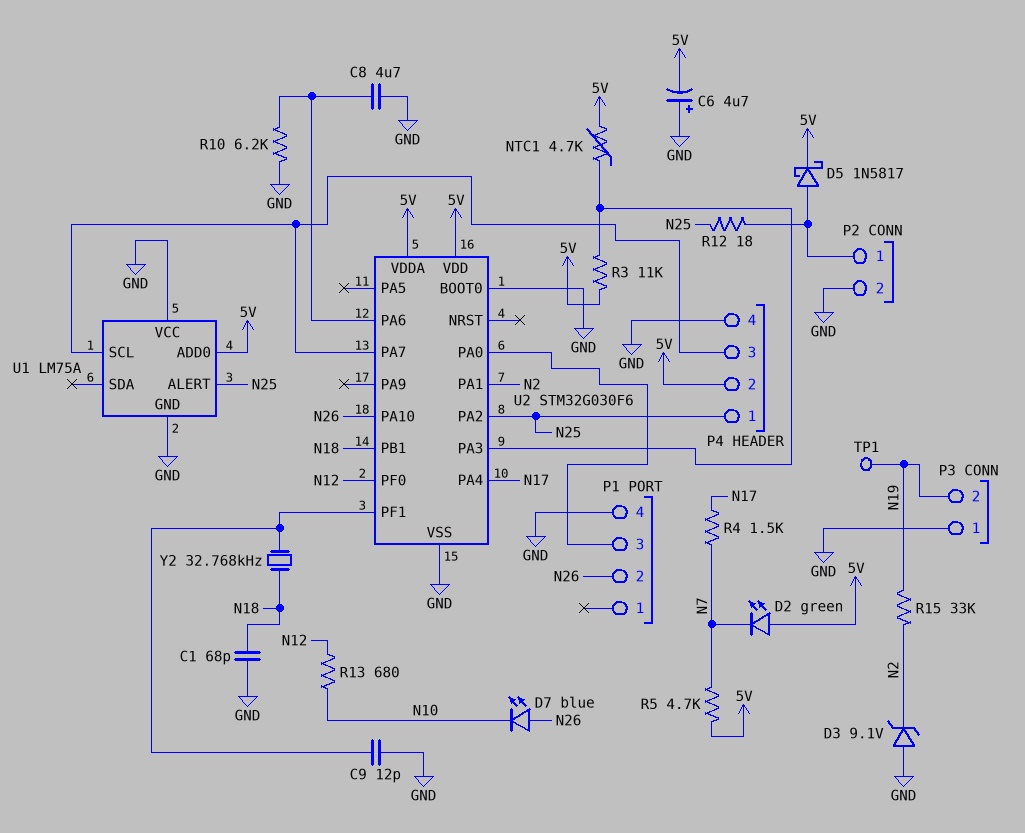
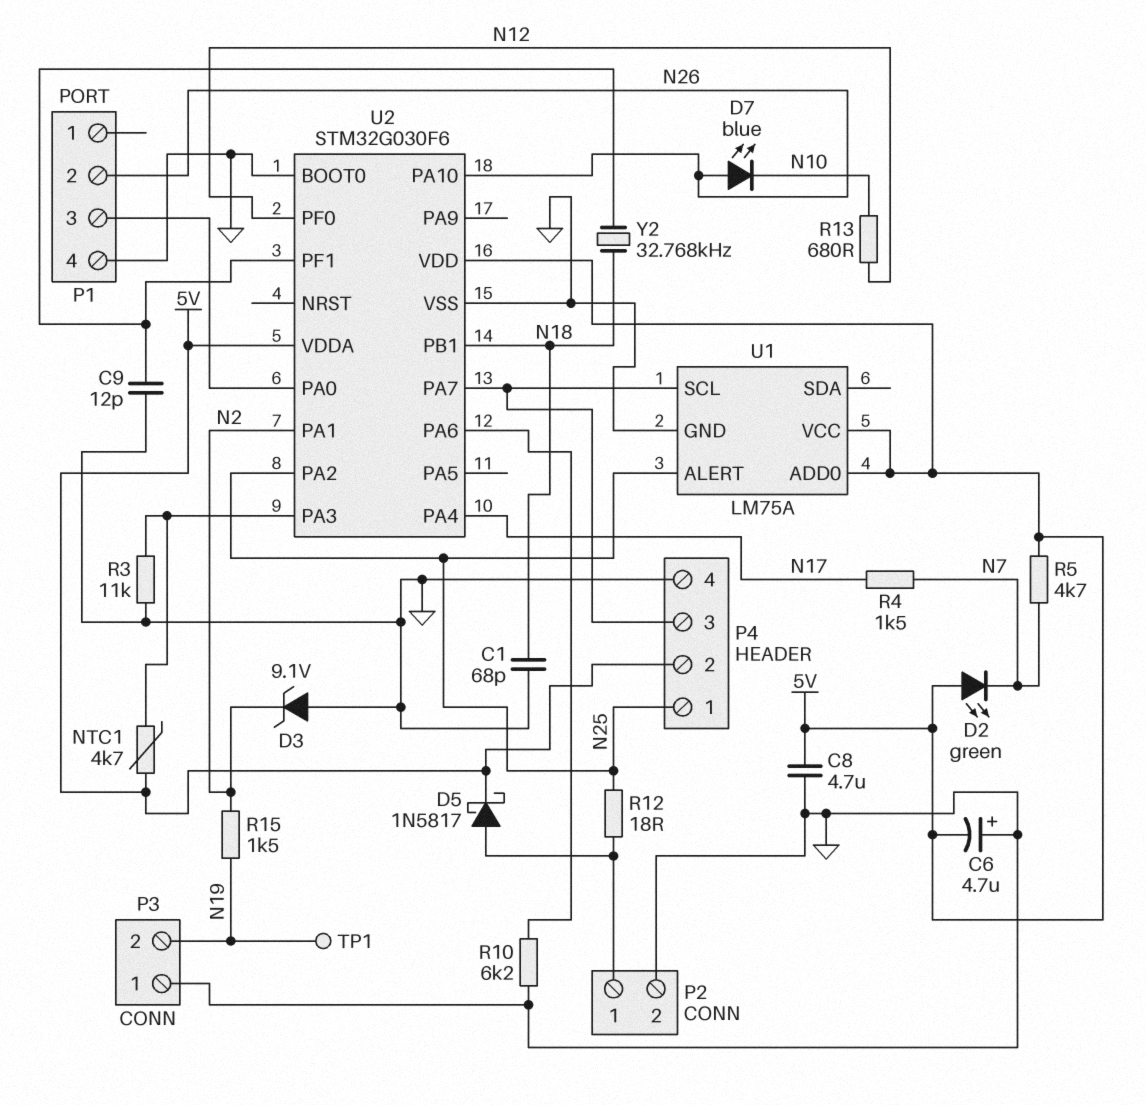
C8: 4.7uF (GND, U2/PA6) -> 4.7uF (5V, GND)
R3: 11k (5V, U2/PA3) -> 11k (GND, U2/PA3)
R15: 33k (N2, N19) -> 1.5k (N2, N19)
U1 pin VCC: GND -> 5V

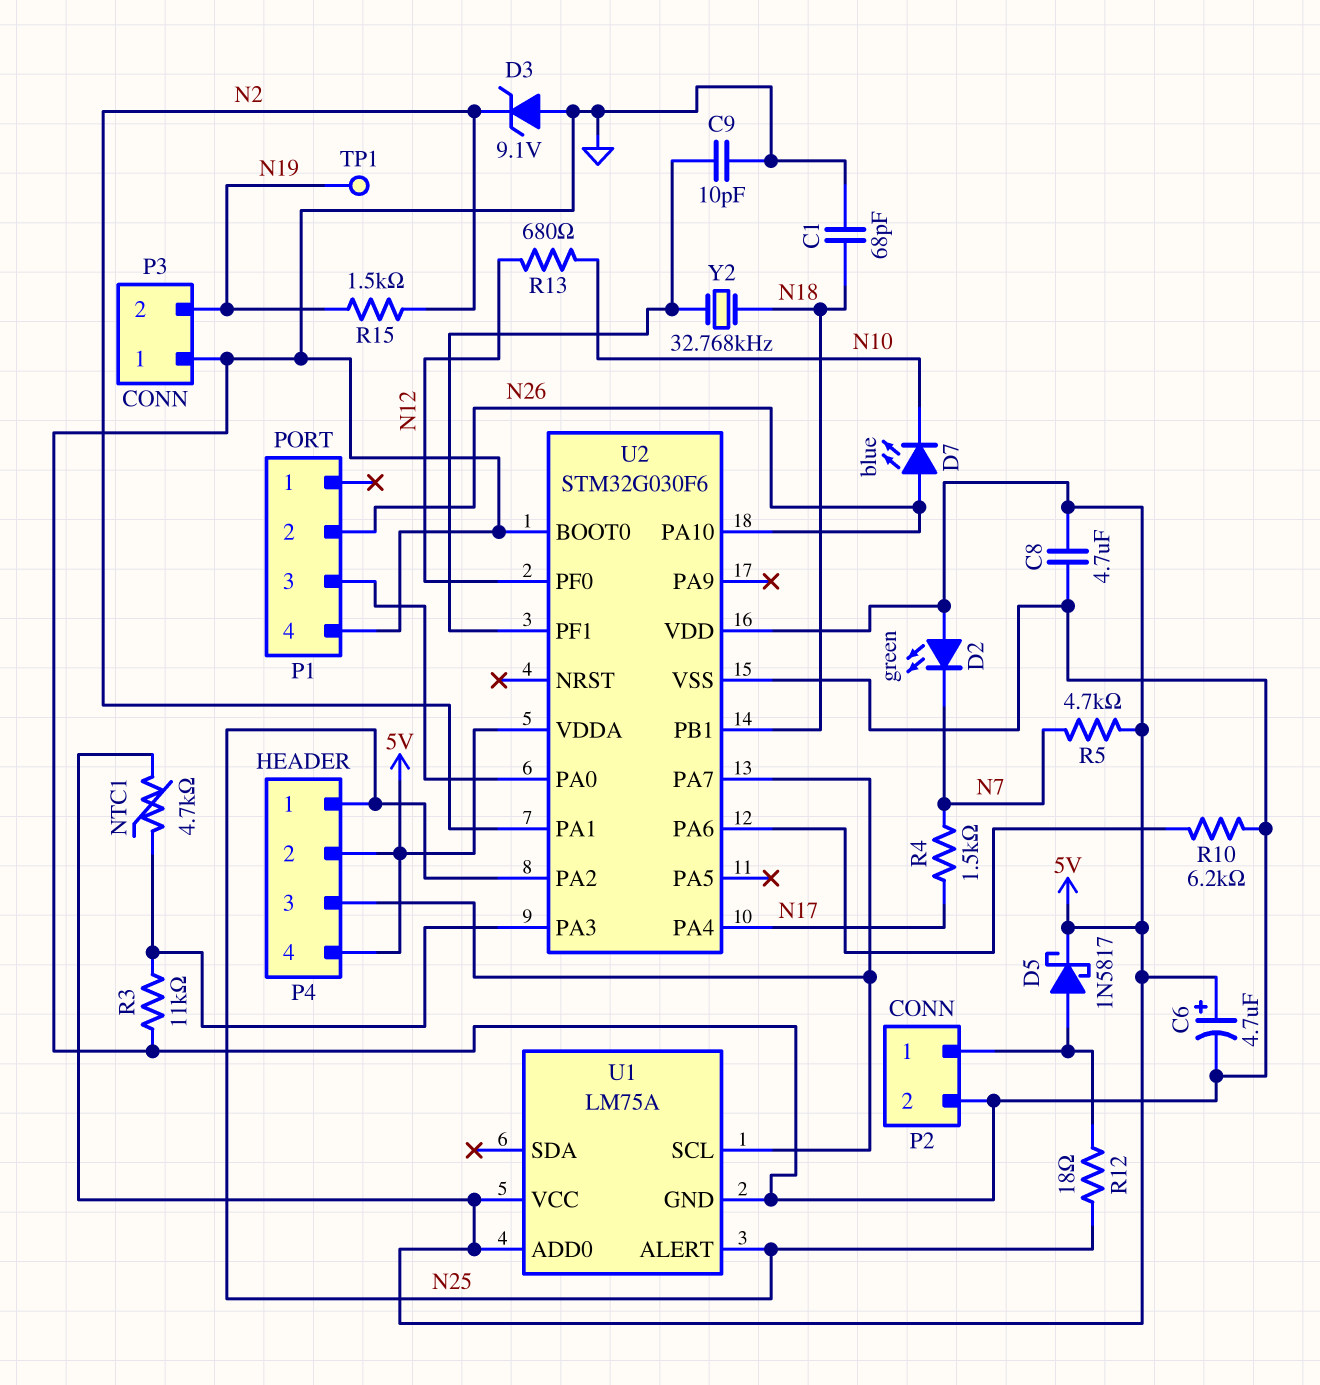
C6: 4.7uF (plus GND, minus 5V) -> 4.7uF (plus 5V, minus GND)
C9: 12pF (GND, U2/PF1) -> 10pF (GND, U2/PF1)
P4 pin 4: GND -> 5V

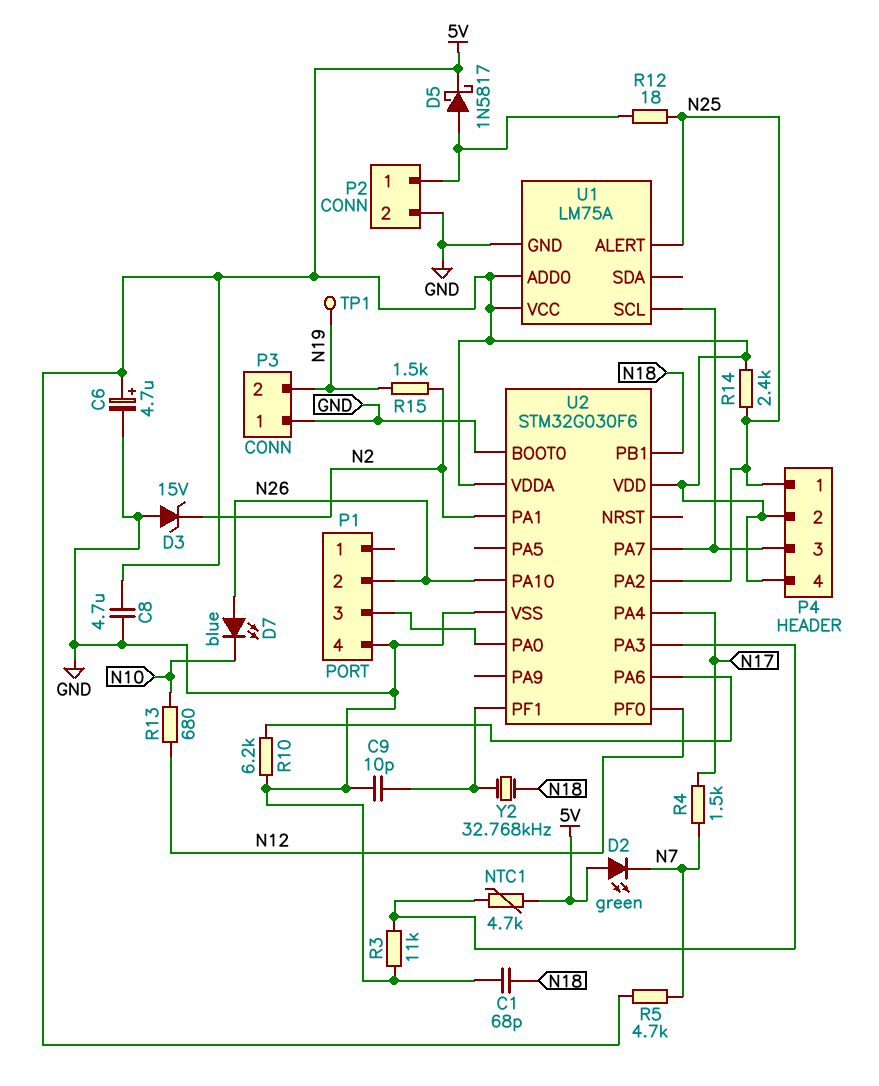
D3: zener 9.1V (A GND, K N2) -> zener 15V (A GND, K N2)
R14: none -> 2.4k (5V, N25)

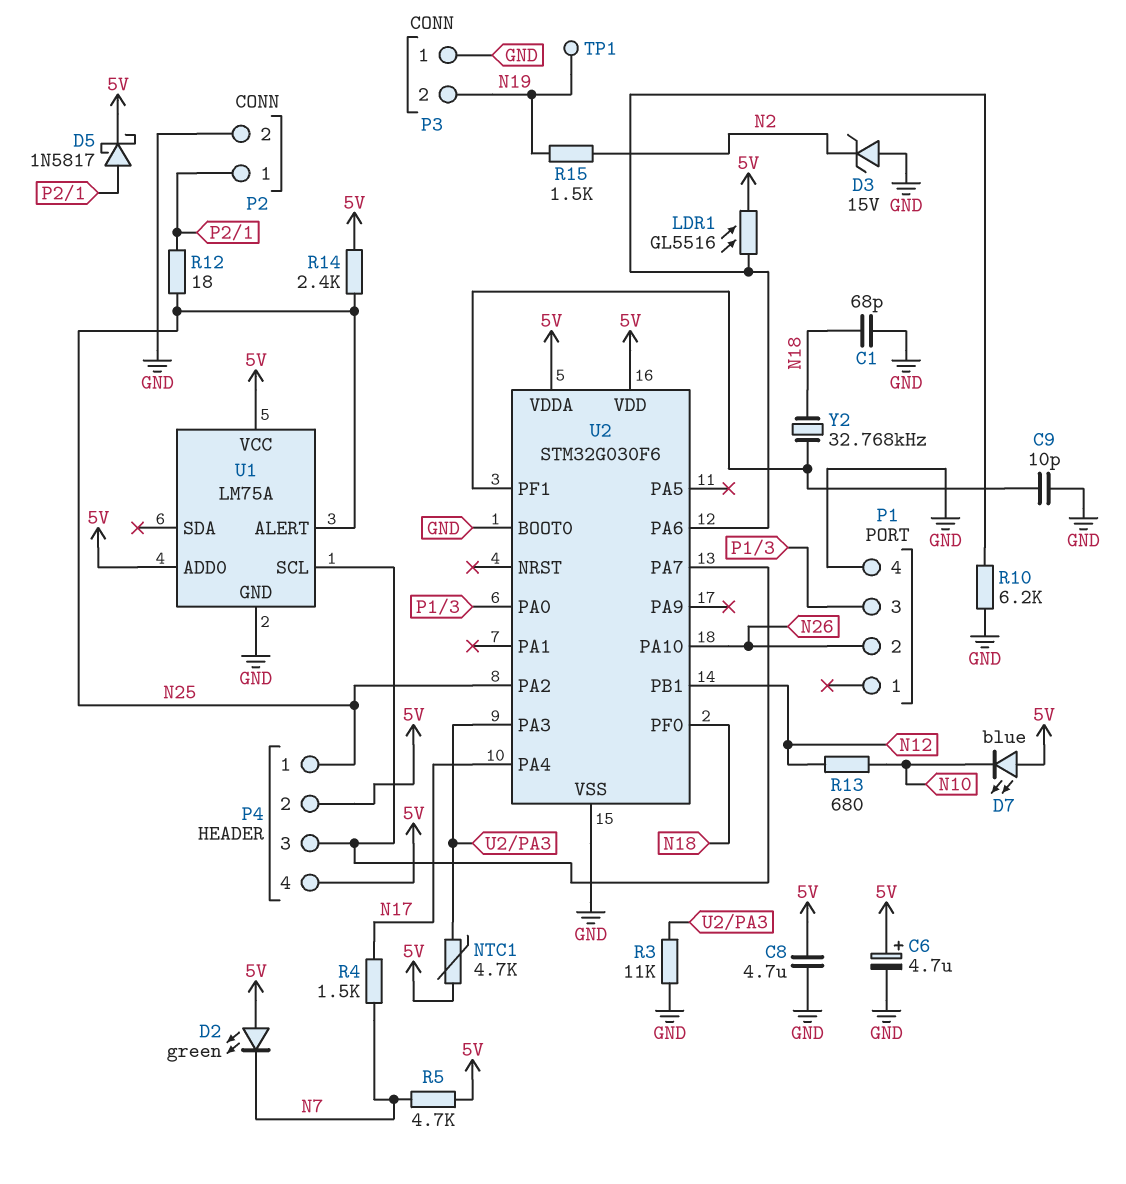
D7: LED blue (A N26, K N10) -> LED blue (A 5V, K N10)
LDR1: none -> GL5516 (5V, U2/PA6)
U2 pin PA1: N2 -> none
U2 pin PB1: N18 -> N12
U2 pin PF0: N12 -> N18

